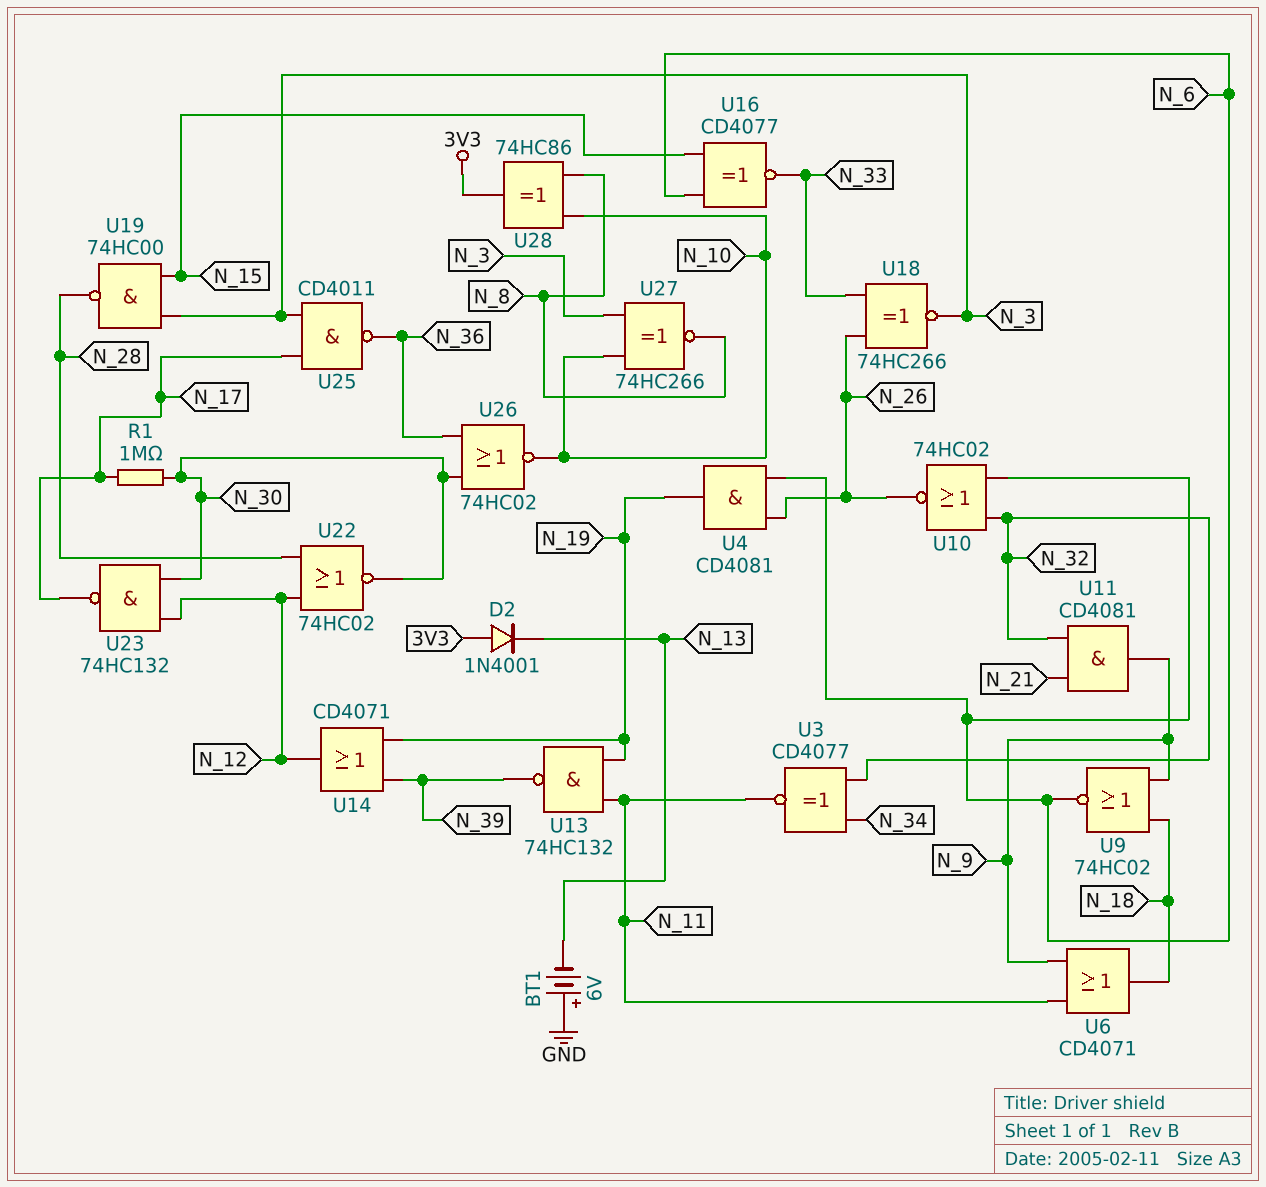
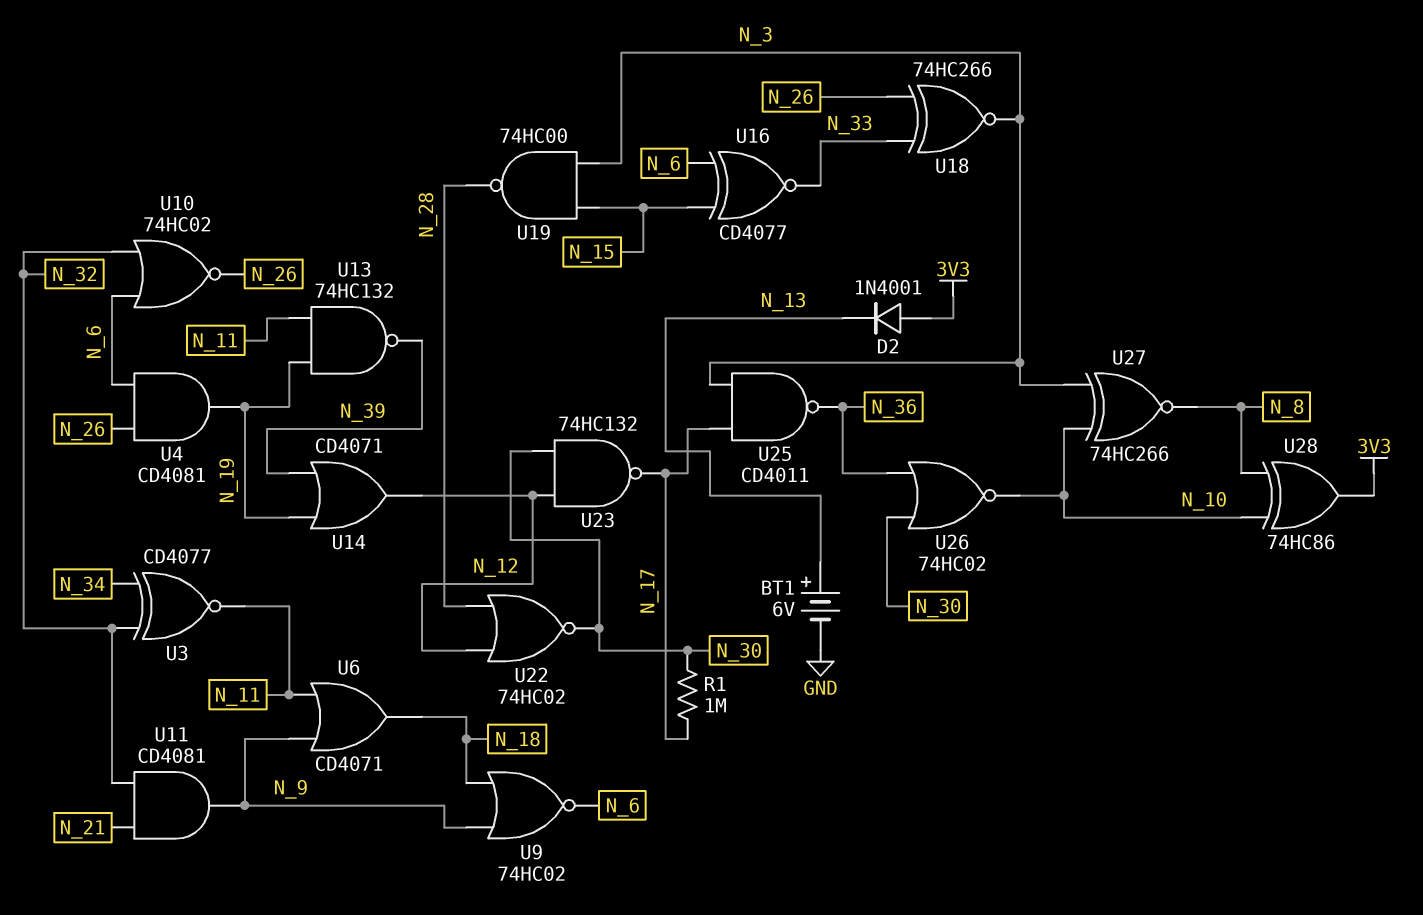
BT1: 6V (plus GND, minus N_13) -> 6V (plus N_13, minus GND)

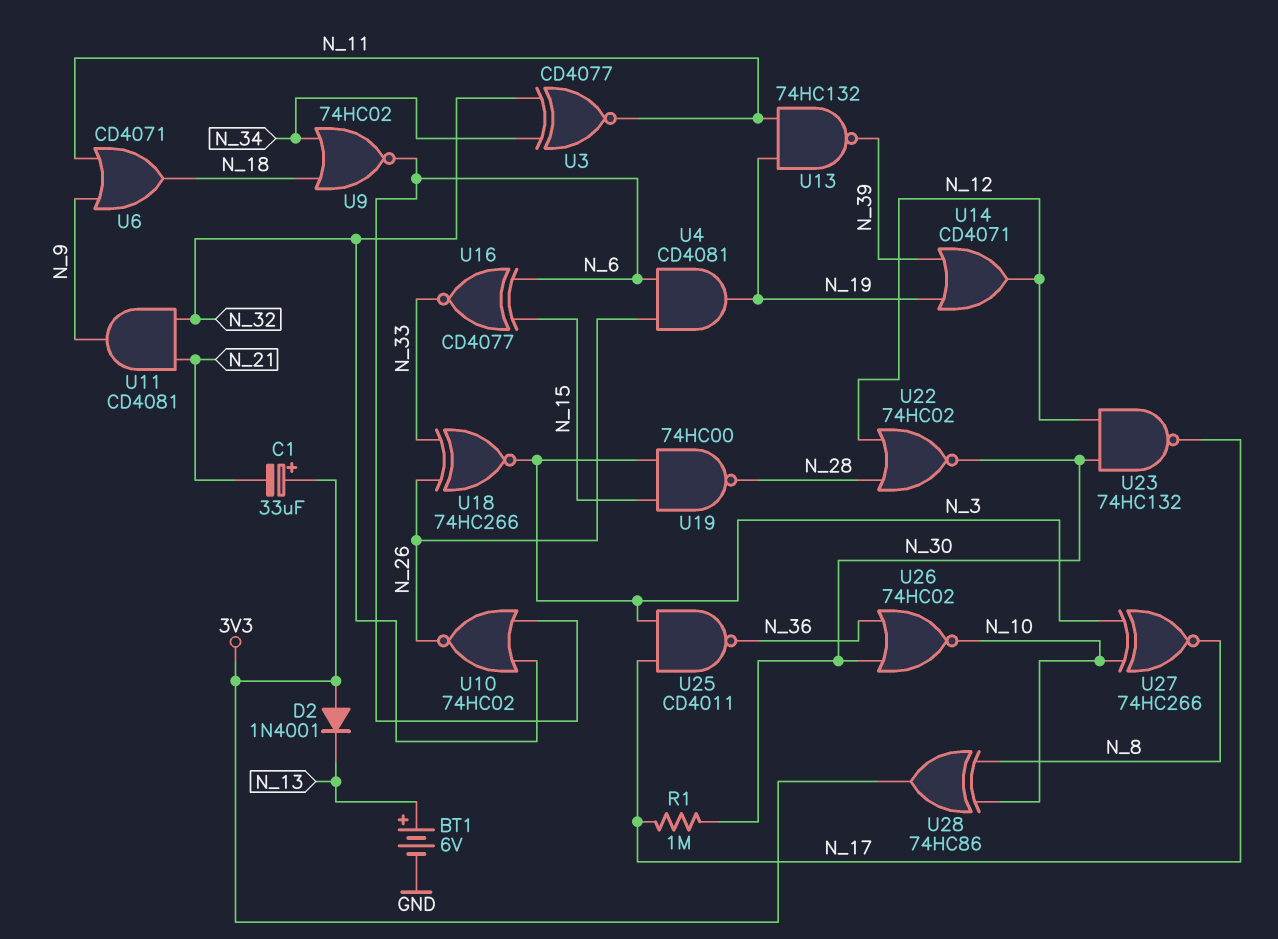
C1: none -> 33uF (plus 3V3, minus N_21)
U9: NOR 74HC02 (in N_9, in N_18, out N_6) -> NOR 74HC02 (in N_18, in N_34, out N_6)

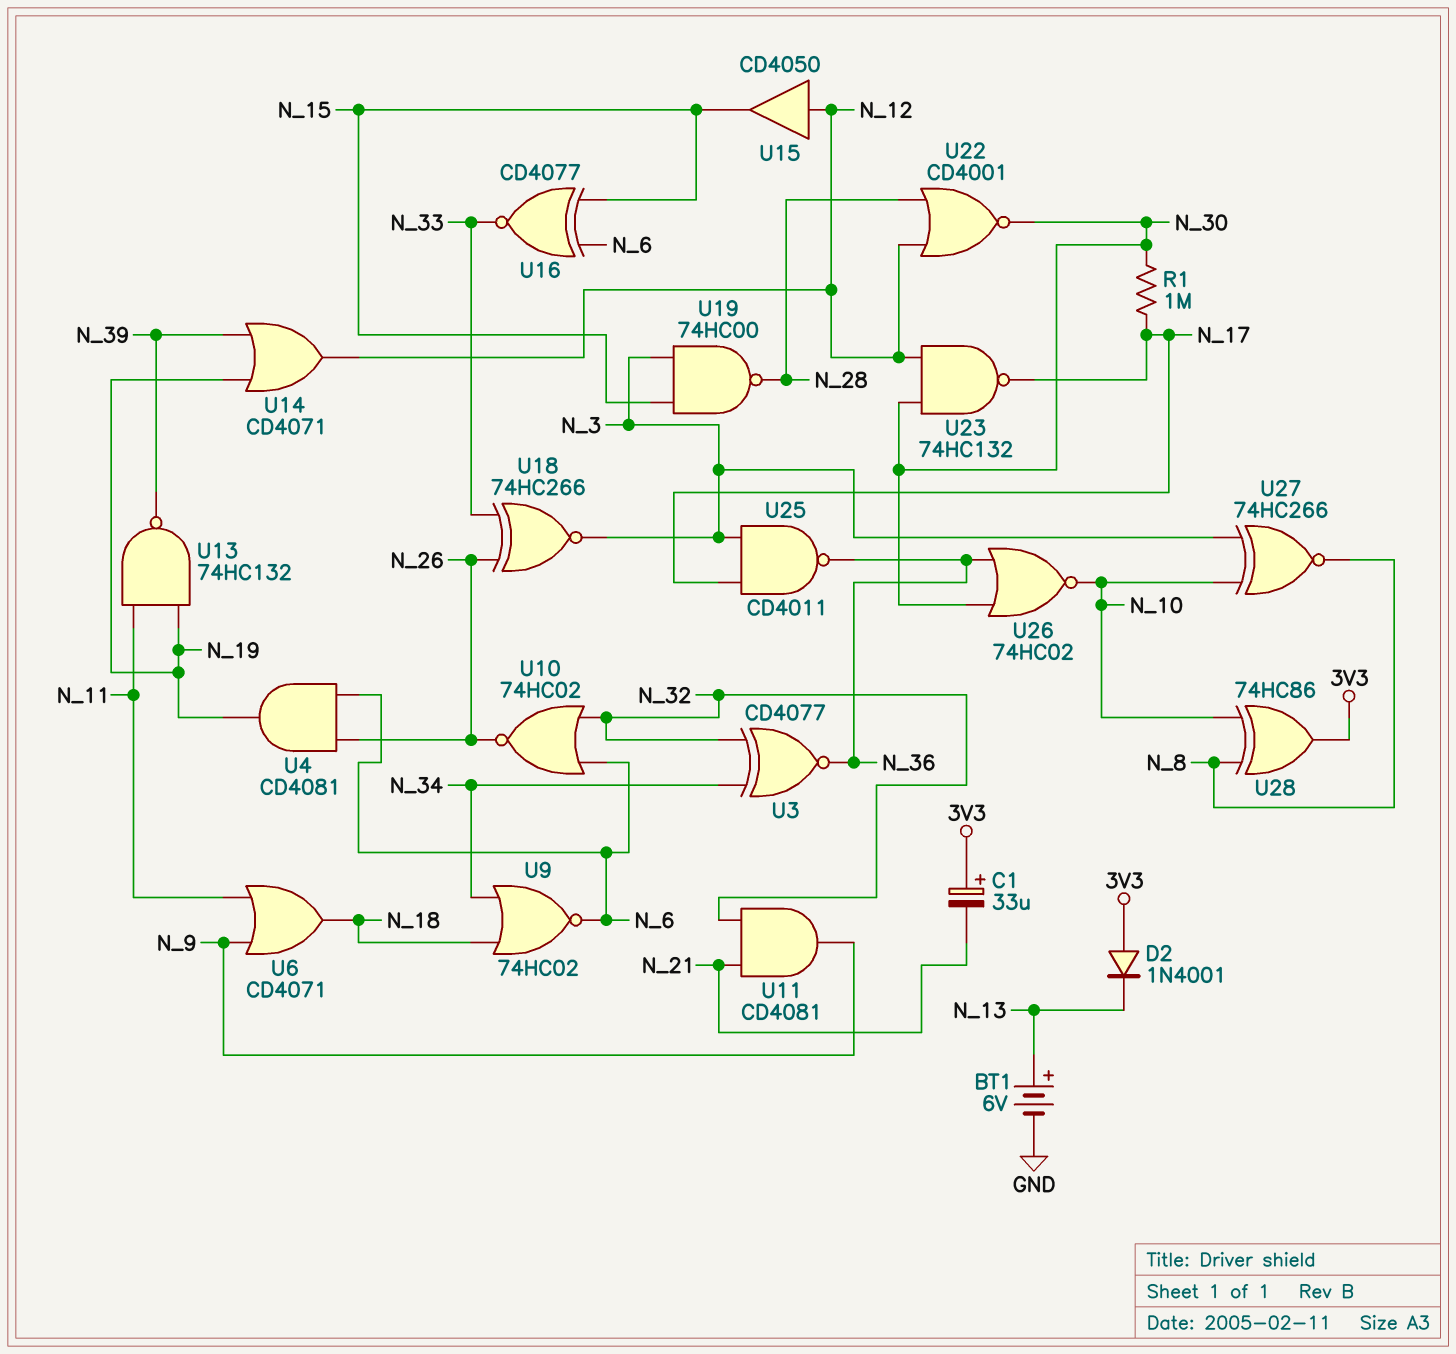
U3: XNOR CD4077 (in N_32, in N_34, out N_11) -> XNOR CD4077 (in N_32, in N_34, out N_36)
U15: none -> buffer CD4050 (in N_12, out N_15)
U22: NOR 74HC02 (in N_12, in N_28, out N_30) -> NOR CD4001 (in N_12, in N_28, out N_30)

